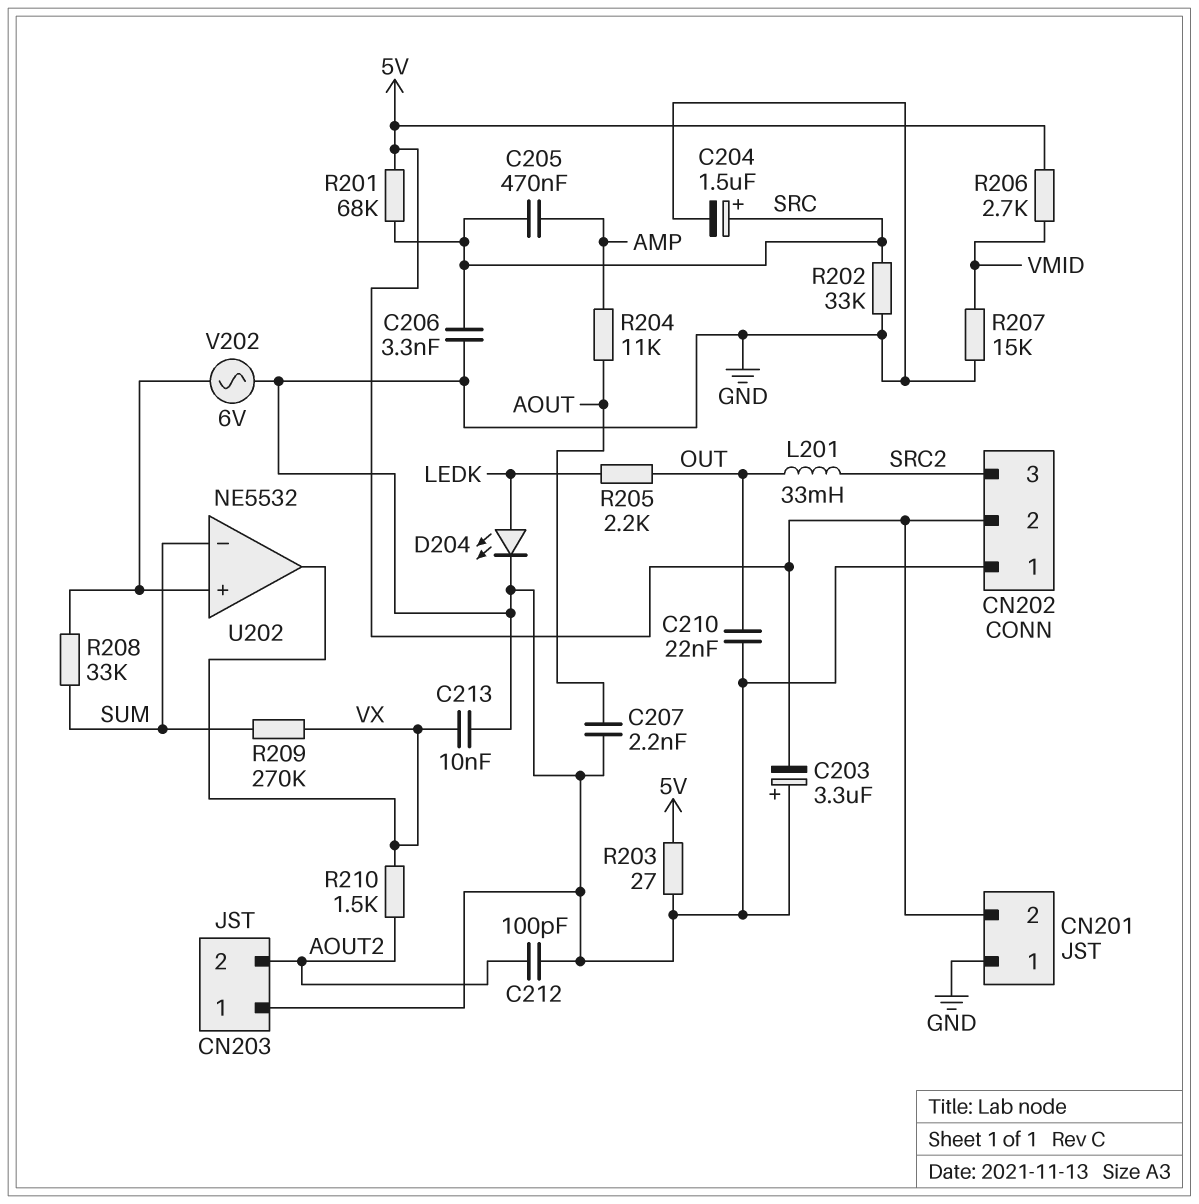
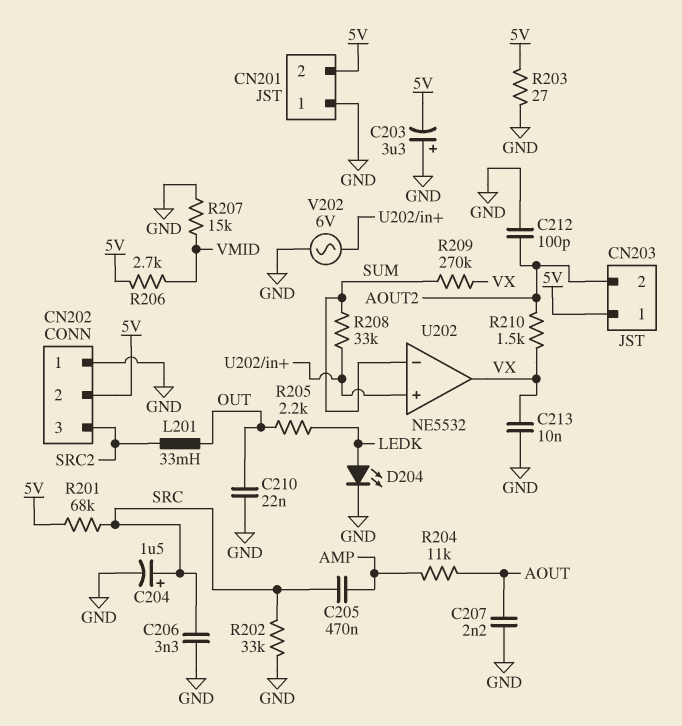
CN203 pin 1: GND -> 5V

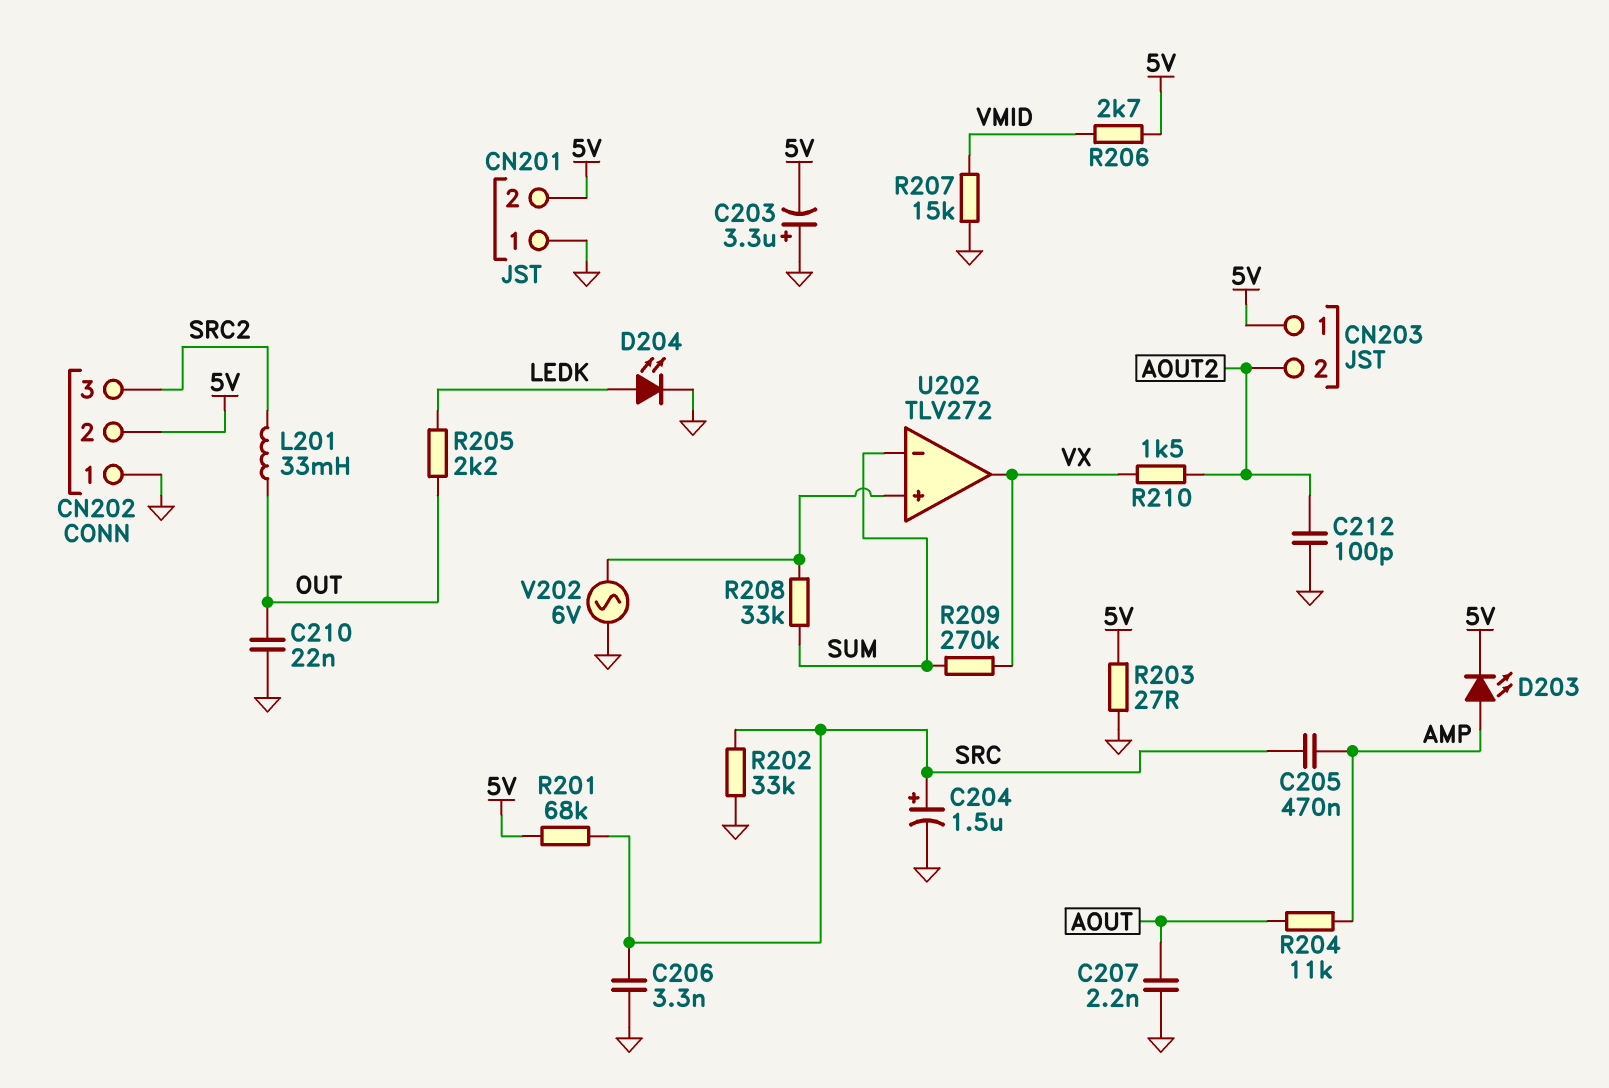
C213: 10nF (GND, VX) -> none
D203: none -> LED (A AMP, K 5V)
U202: NE5532 -> TLV272

